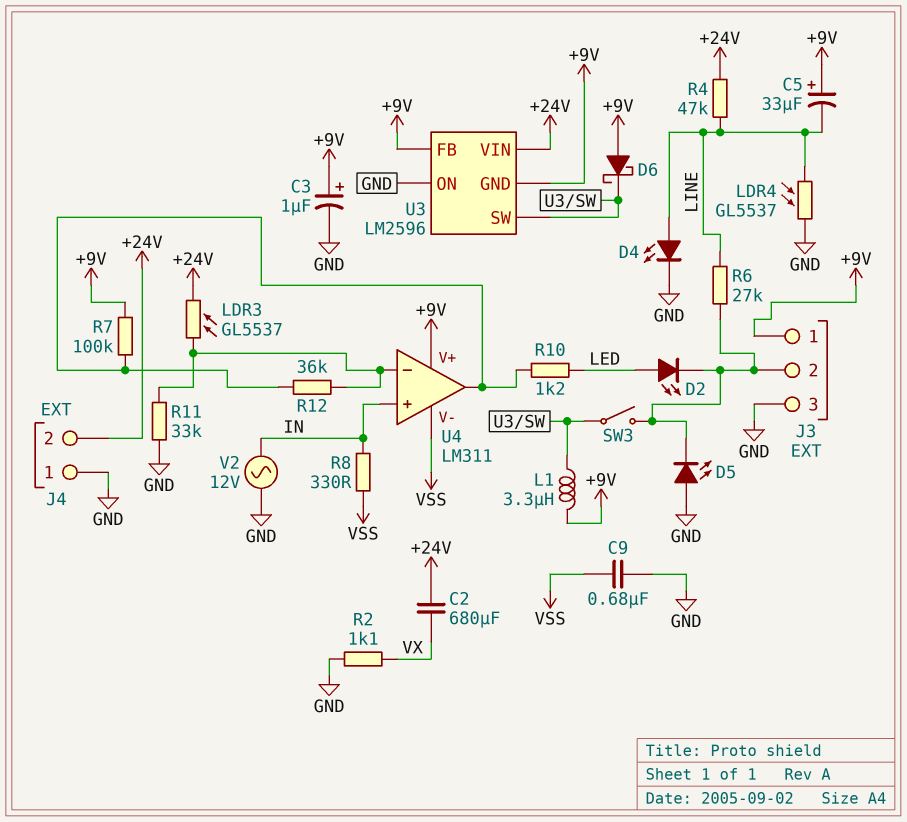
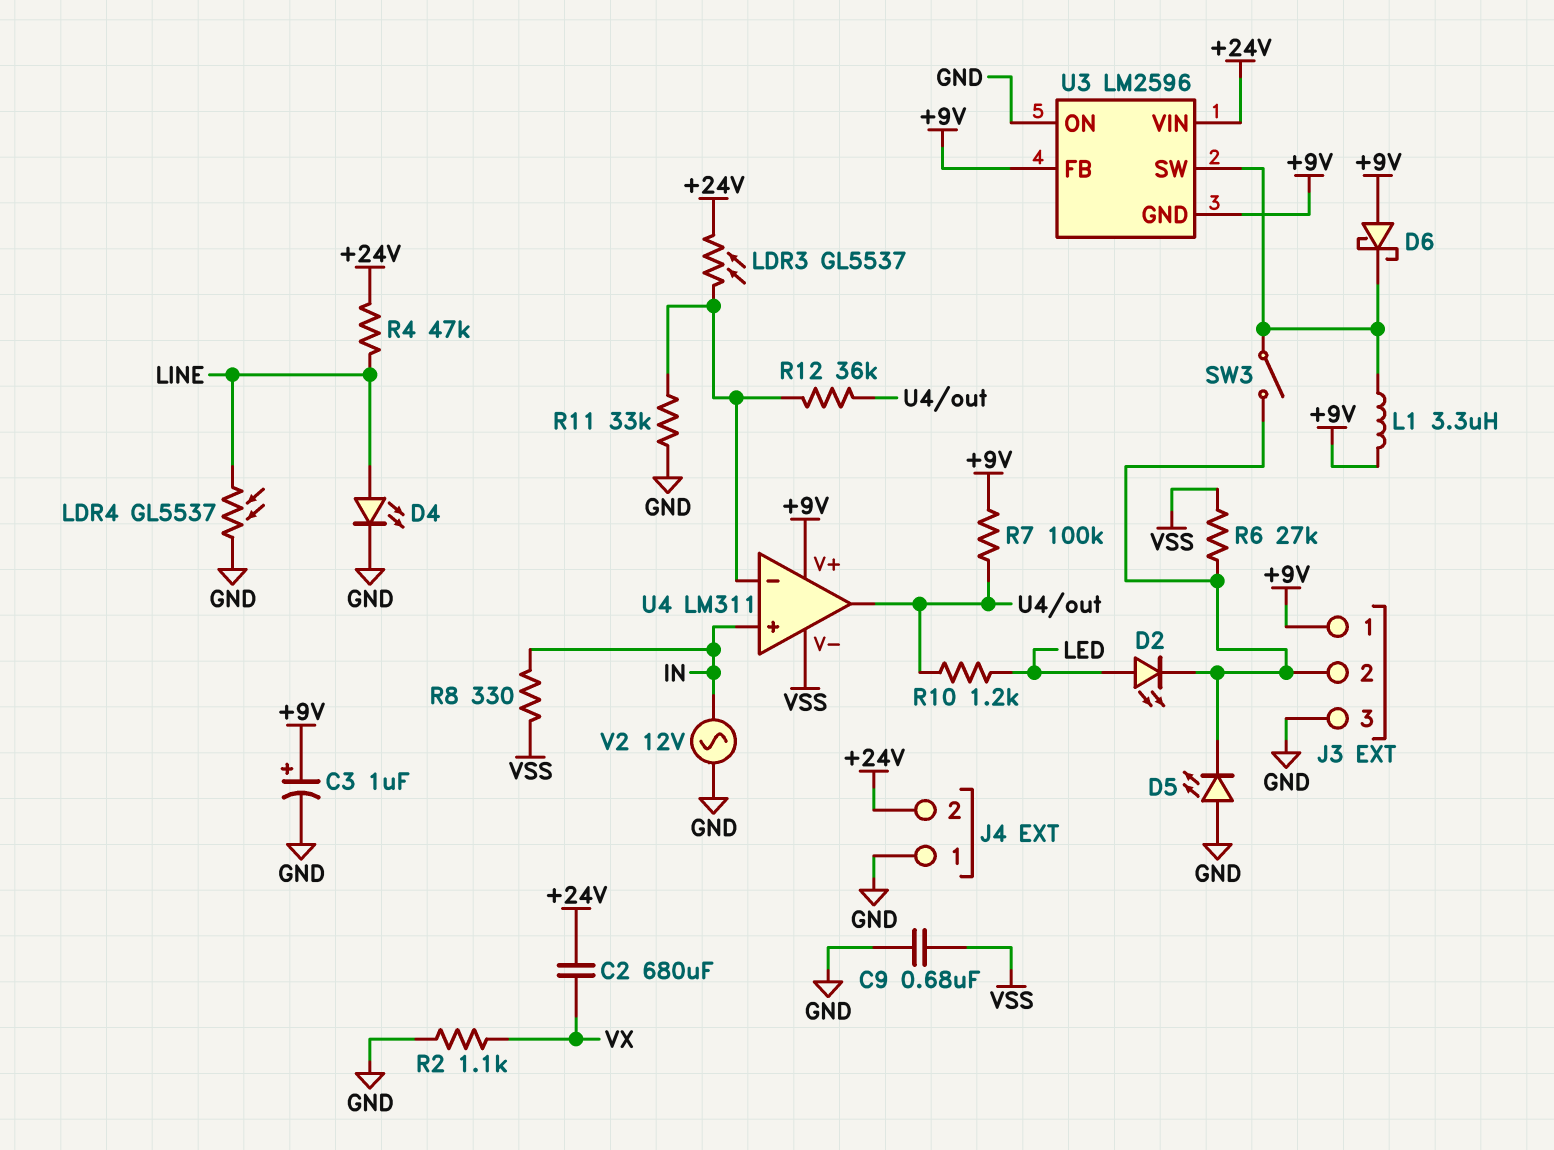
C5: 33uF (plus +9V, minus LINE) -> none
R6: 27k (J3/2, LINE) -> 27k (J3/2, VSS)

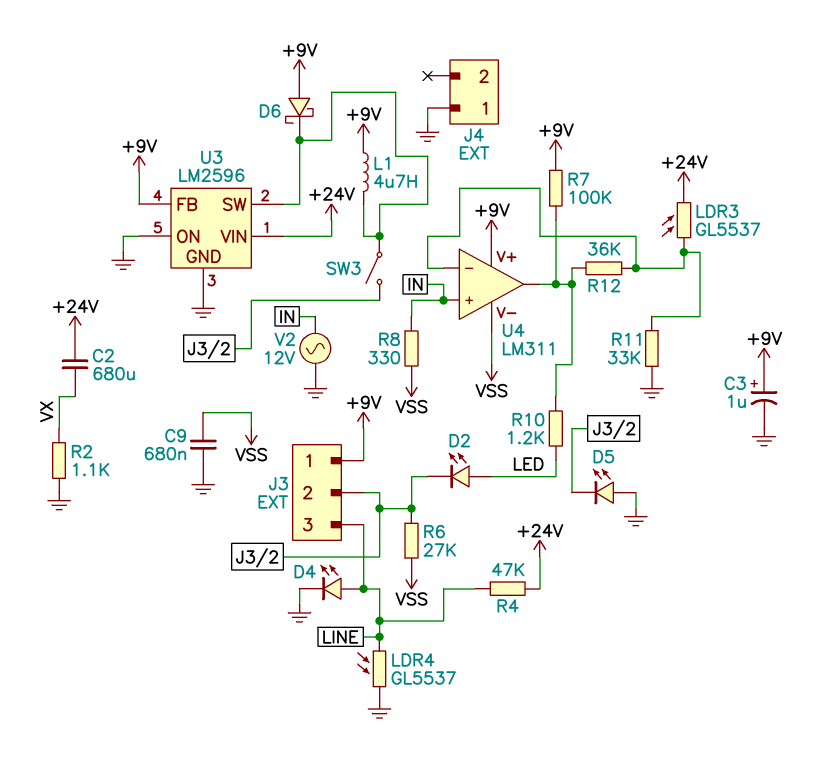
J3 pin 3: GND -> LINE
J4 pin 2: +24V -> none
L1: 3.3uH (+9V, U3/SW) -> 4.7uH (+9V, U3/SW)
U3 pin GND: +9V -> GND

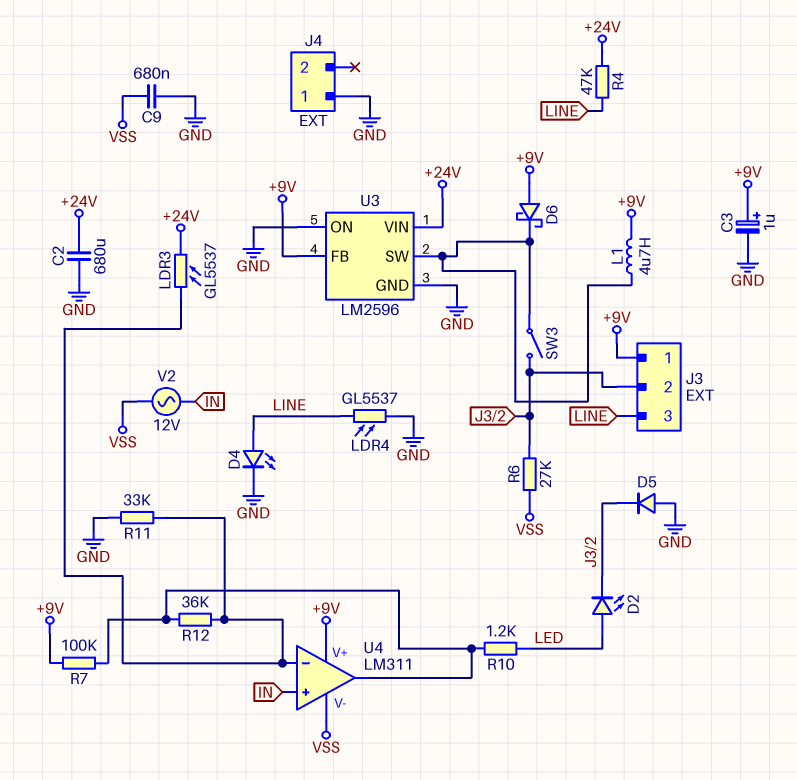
C2: 680uF (+24V, VX) -> 680uF (+24V, GND)
D5: LED (A GND, K J3/2) -> diode (A GND, K J3/2)
R2: 1.1k (GND, VX) -> none
R8: 330 (IN, VSS) -> none
V2: AC 12V (GND, IN) -> AC 12V (IN, VSS)

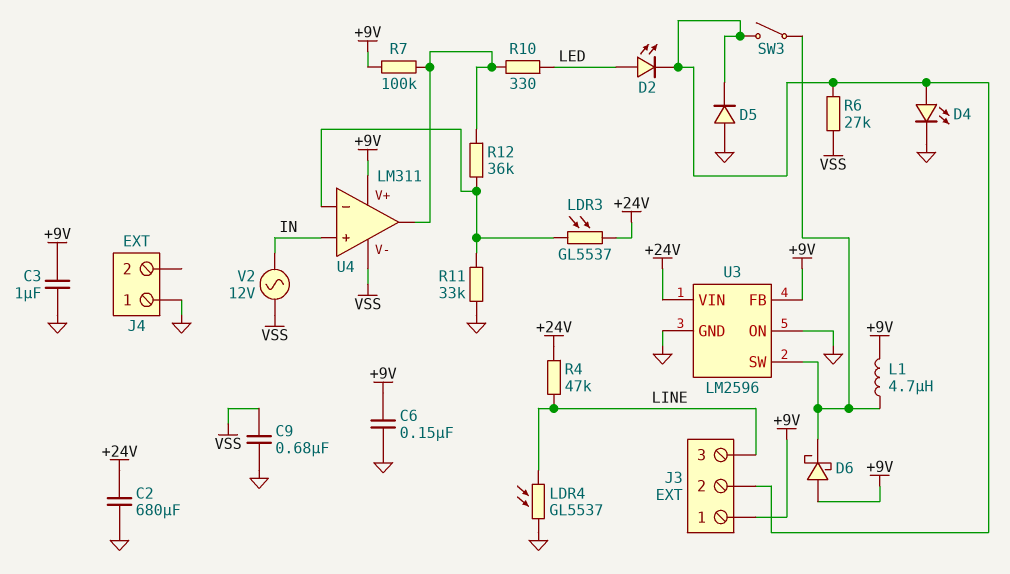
C3: 1uF (plus +9V, minus GND) -> 1uF (+9V, GND)
C6: none -> 150nF (+9V, GND)
D4: LED (A LINE, K GND) -> LED (A J3/2, K GND)
R10: 1.2k (LED, U4/out) -> 330 (LED, U4/out)

